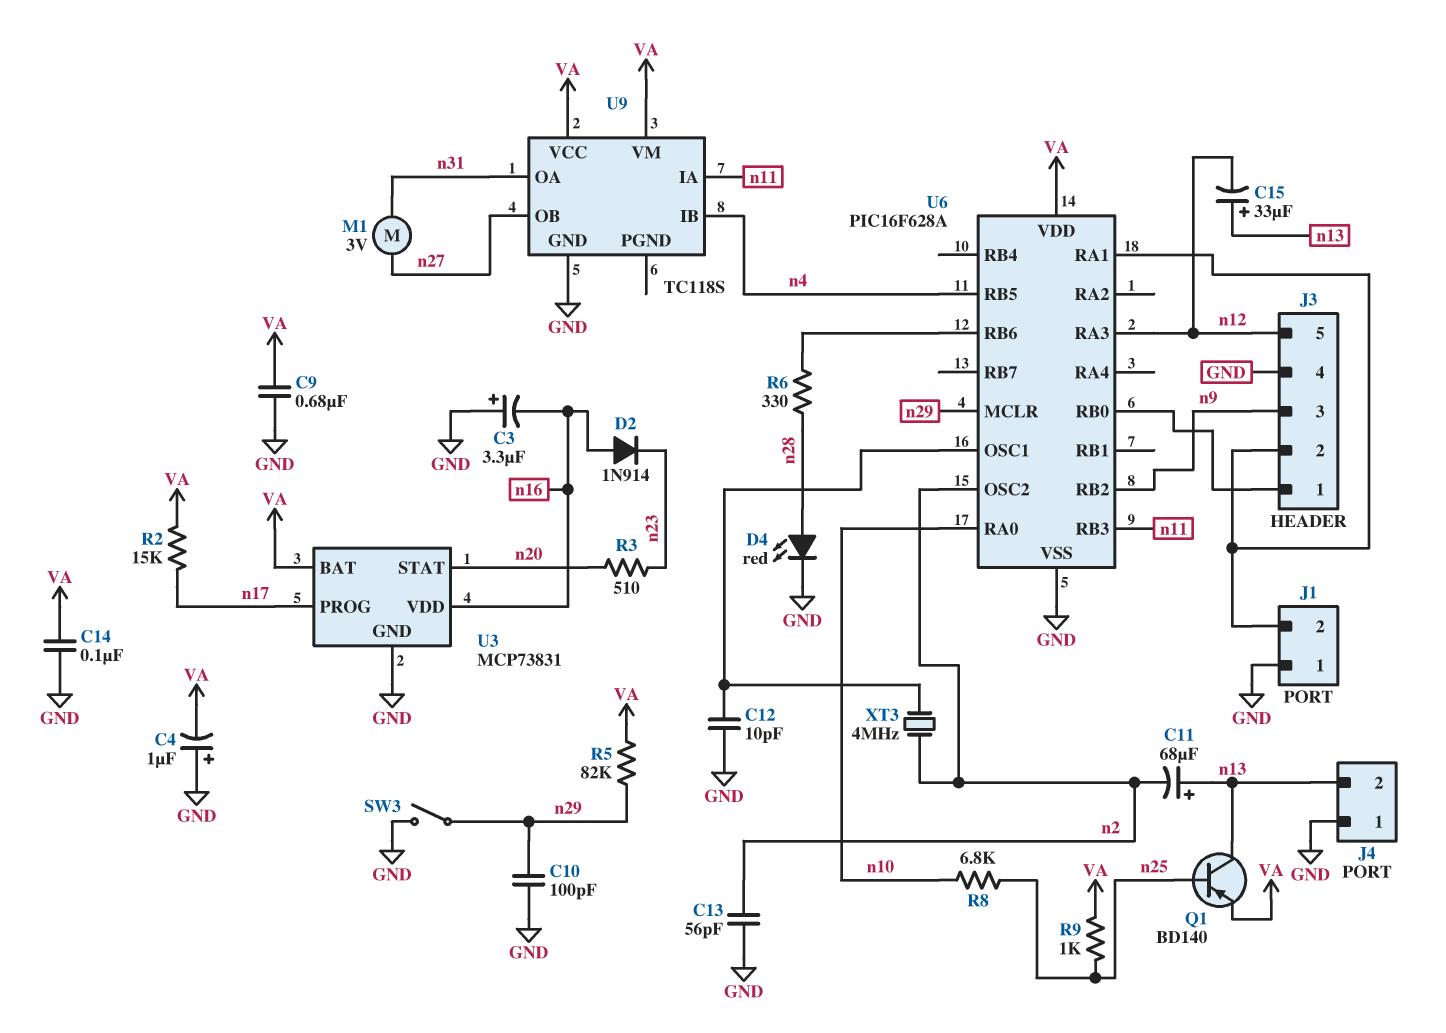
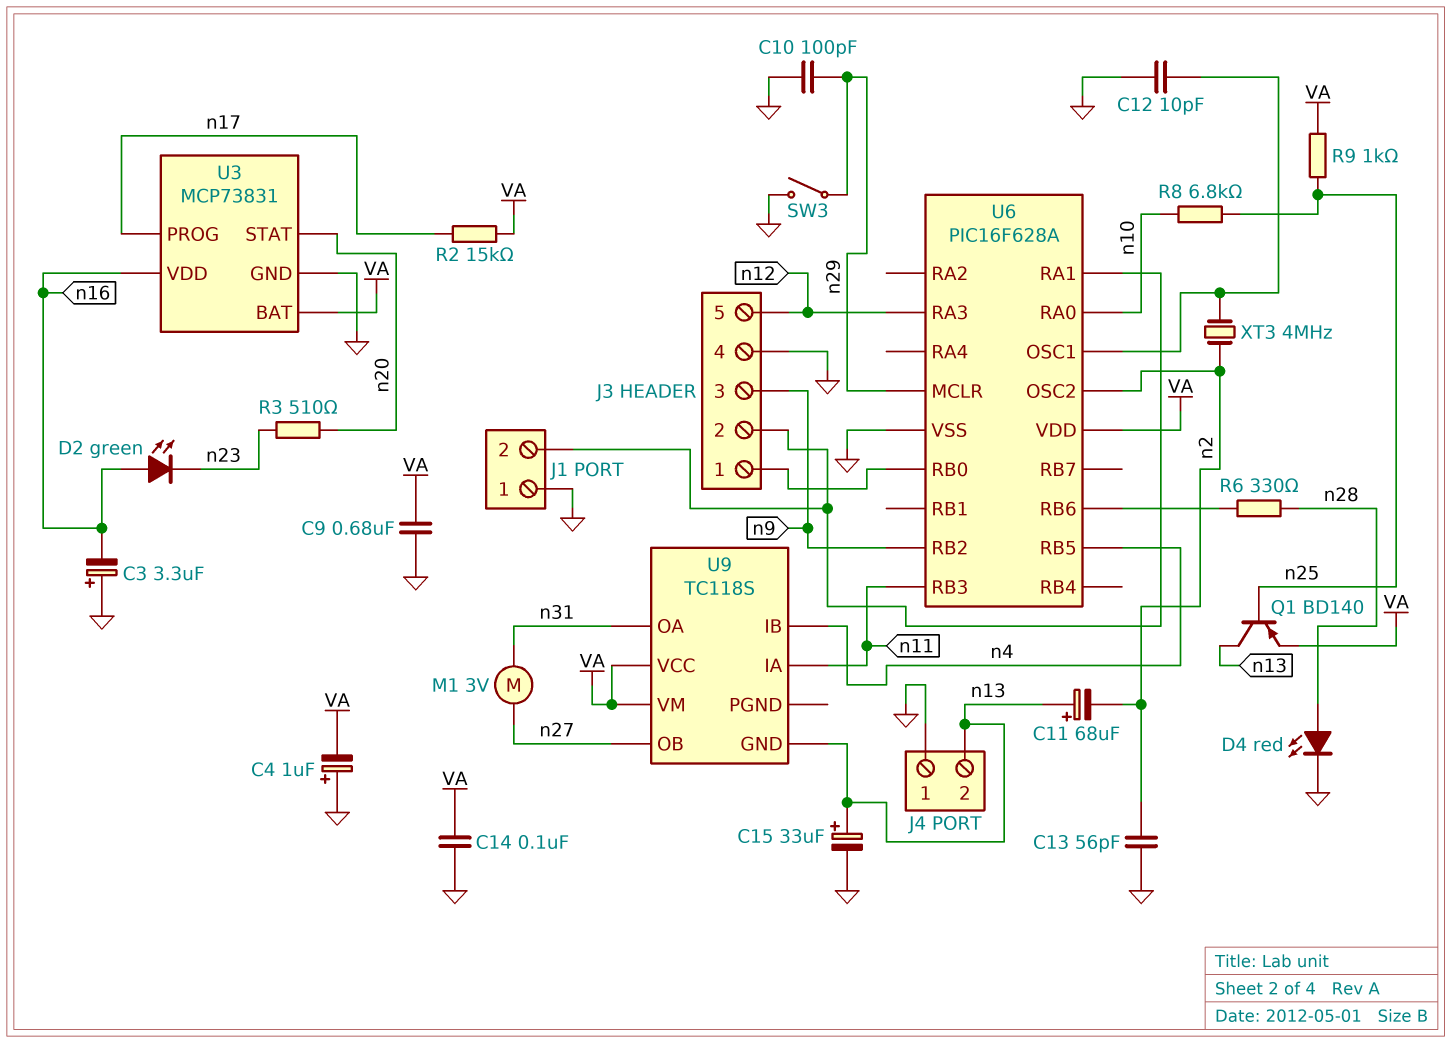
C15: 33uF (plus n13, minus n12) -> 33uF (plus n13, minus GND)
D2: diode 1N914 (A n16, K n23) -> LED green (A n16, K n23)
R5: 82k (VA, n29) -> none
U9 pin GND: GND -> n13

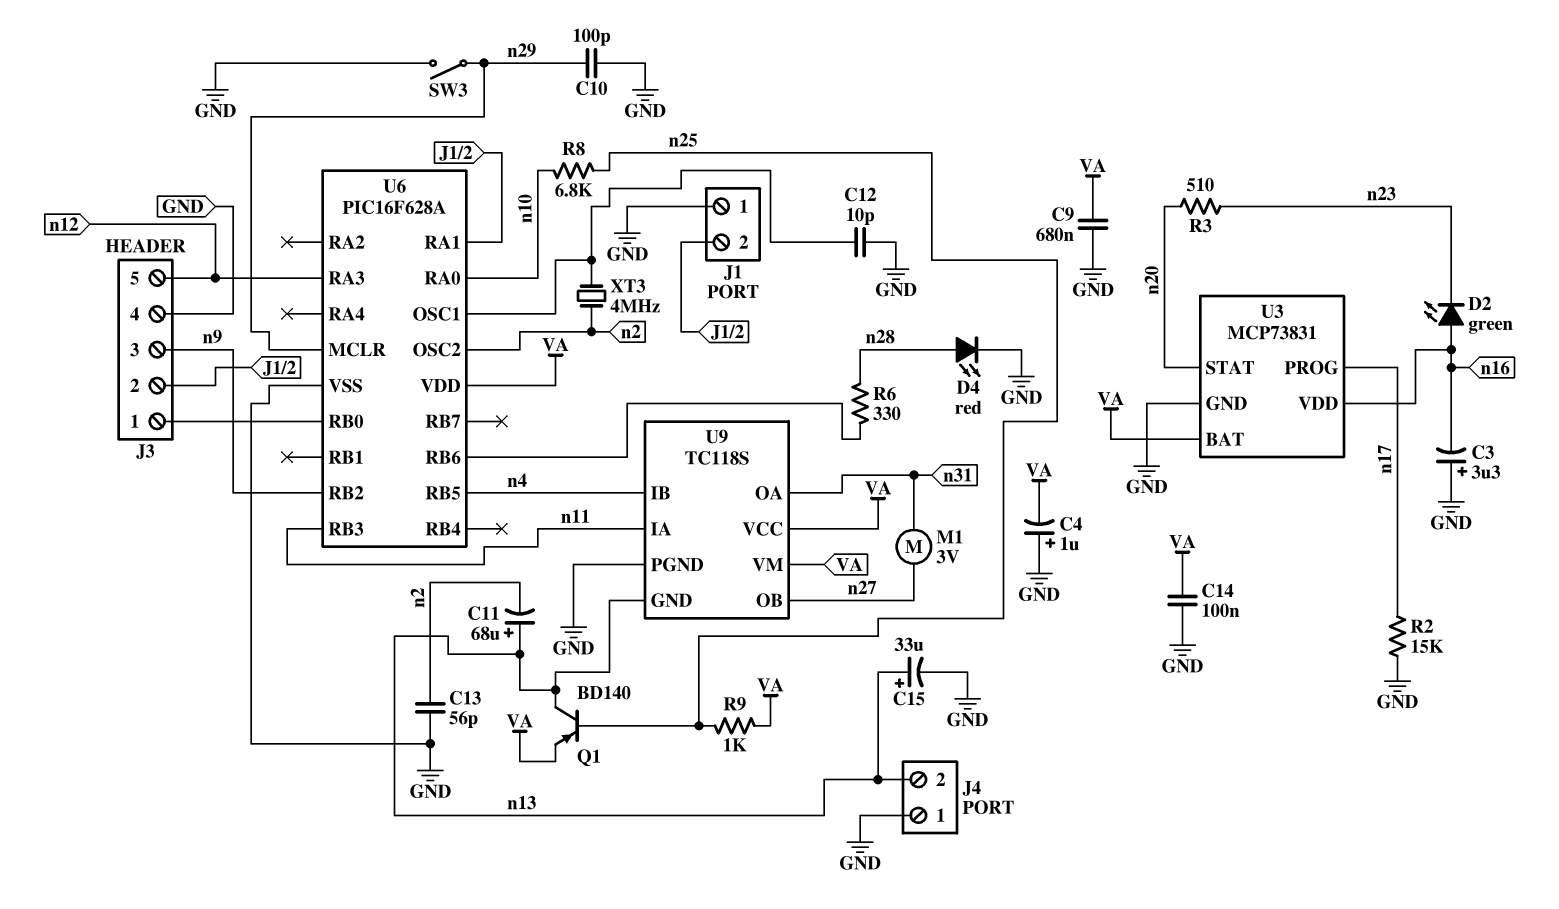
R2: 15k (VA, n17) -> 15k (GND, n17)
U9 pin PGND: none -> GND

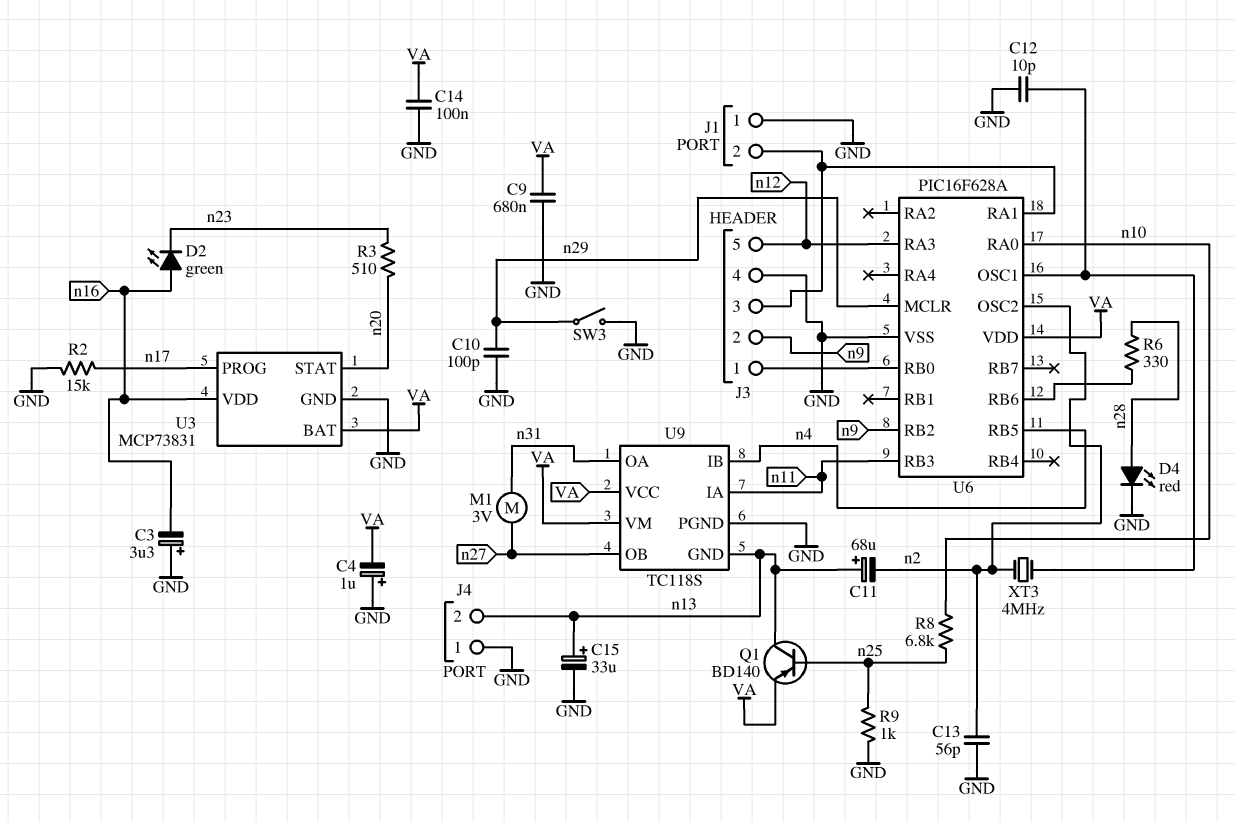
J3 pin 2: J1/2 -> n9
J3 pin 3: n9 -> J1/2
R9: 1k (VA, n25) -> 1k (GND, n25)

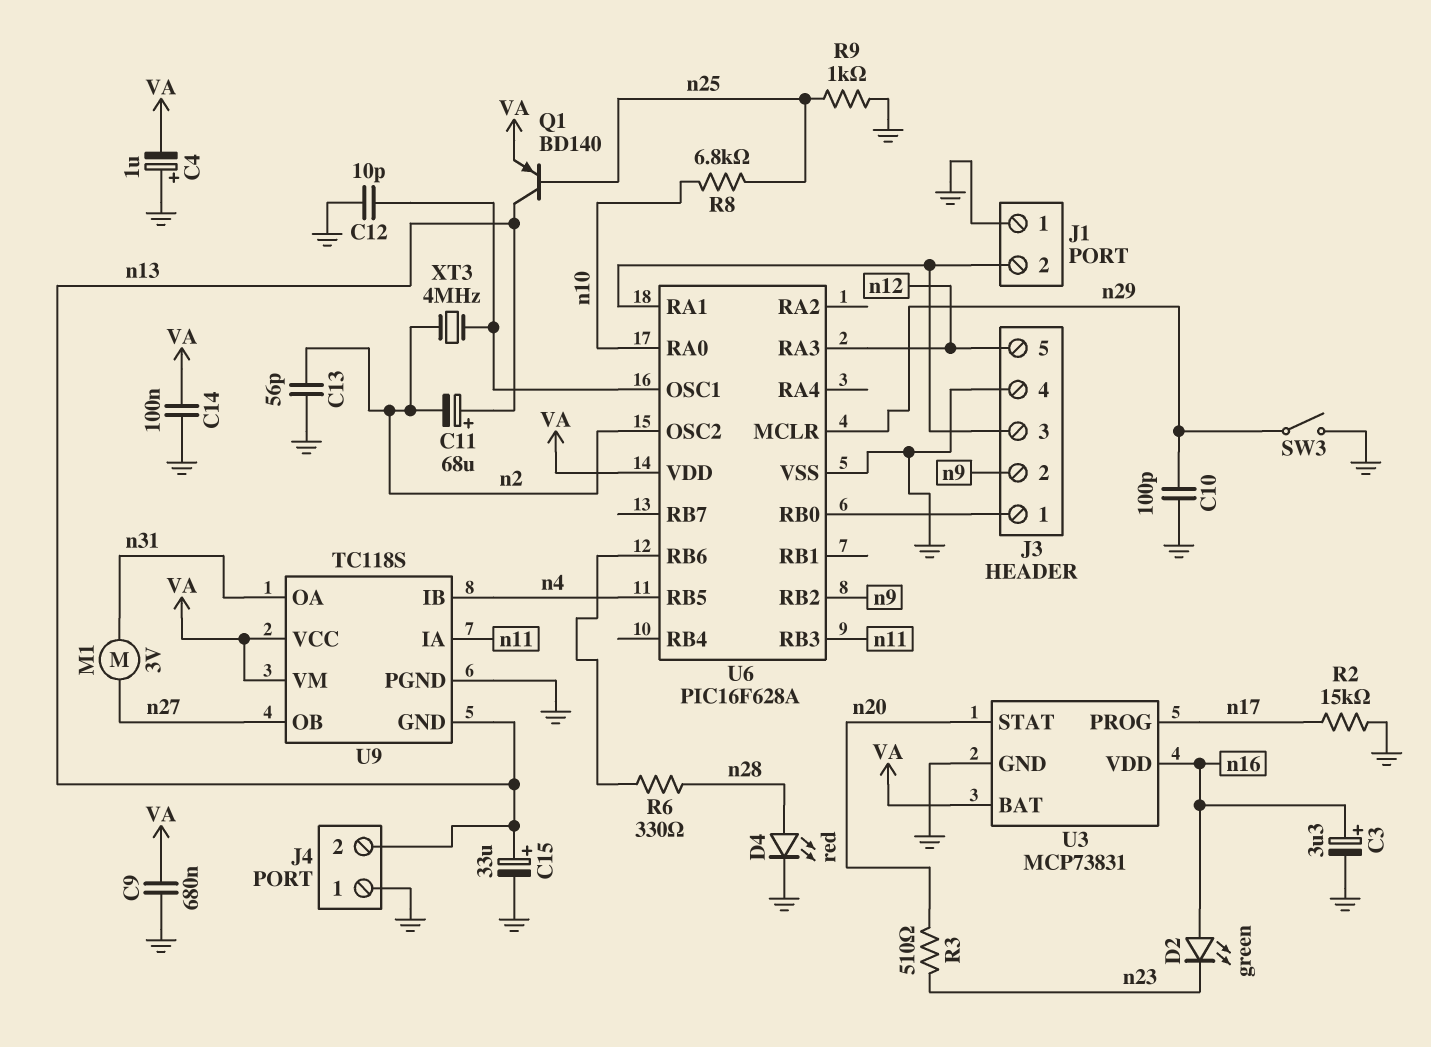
C3: 3.3uF (plus GND, minus n16) -> 3.3uF (plus n16, minus GND)

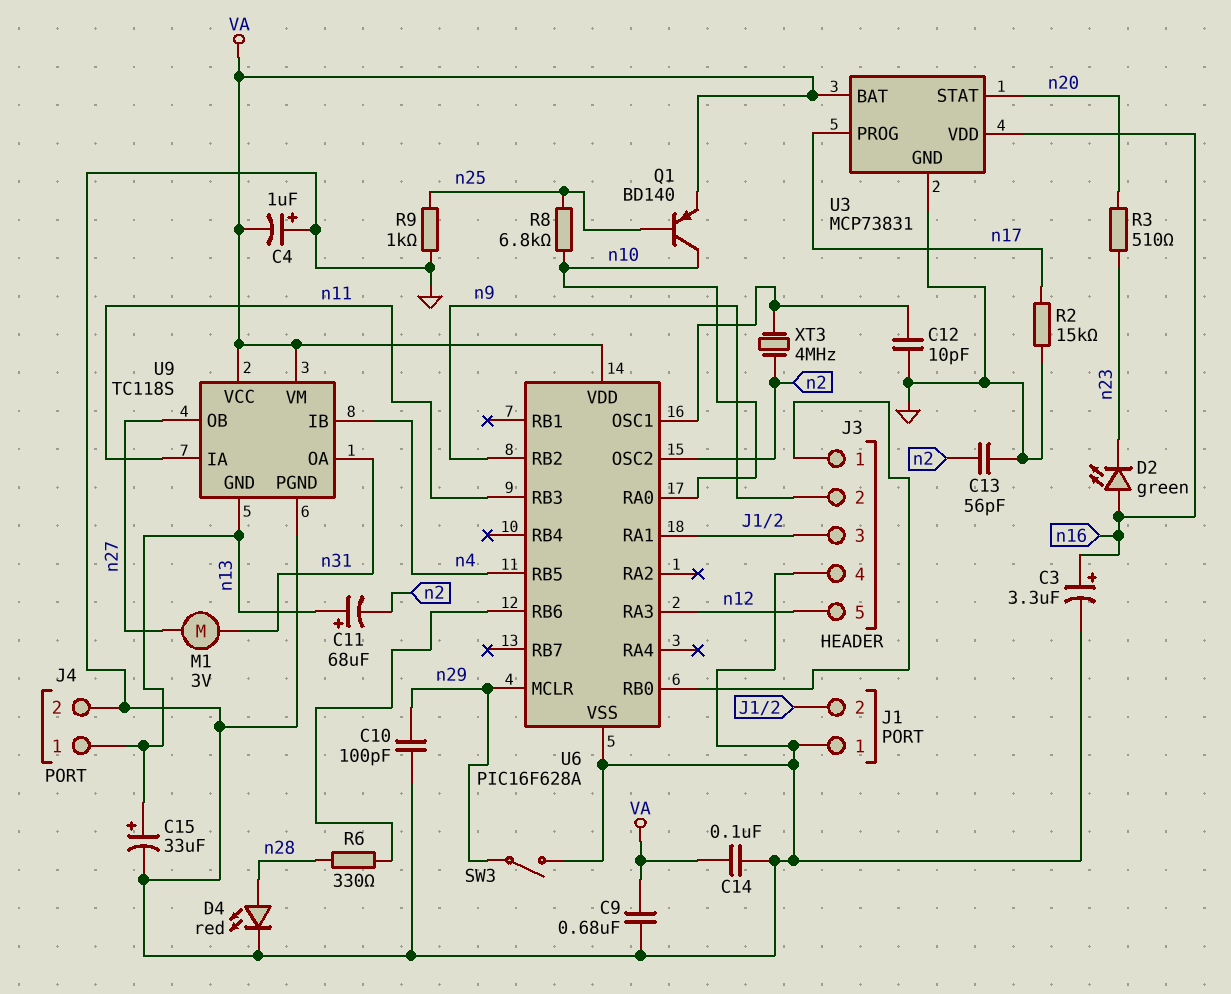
J4 pin 1: GND -> n13
J4 pin 2: n13 -> GND
Q1: PNP BD140 (B n25, C n13, E VA) -> PNP BD140 (B n25, C n10, E VA)

